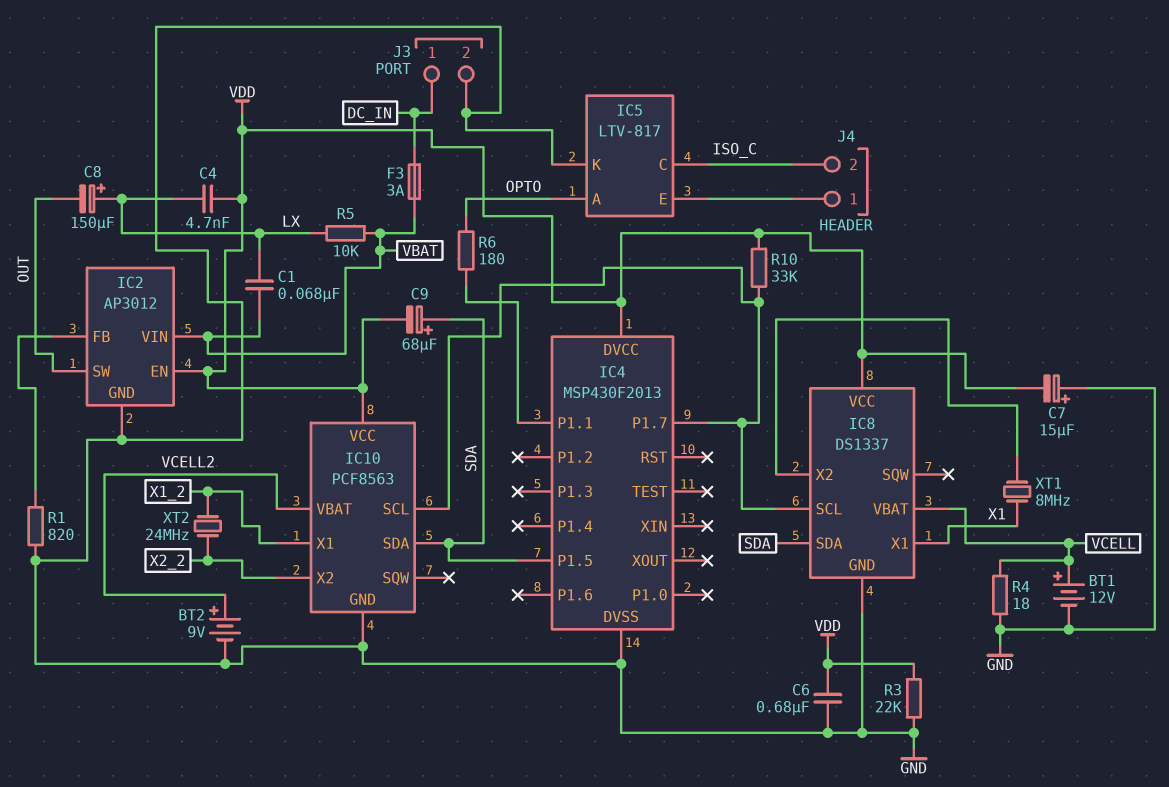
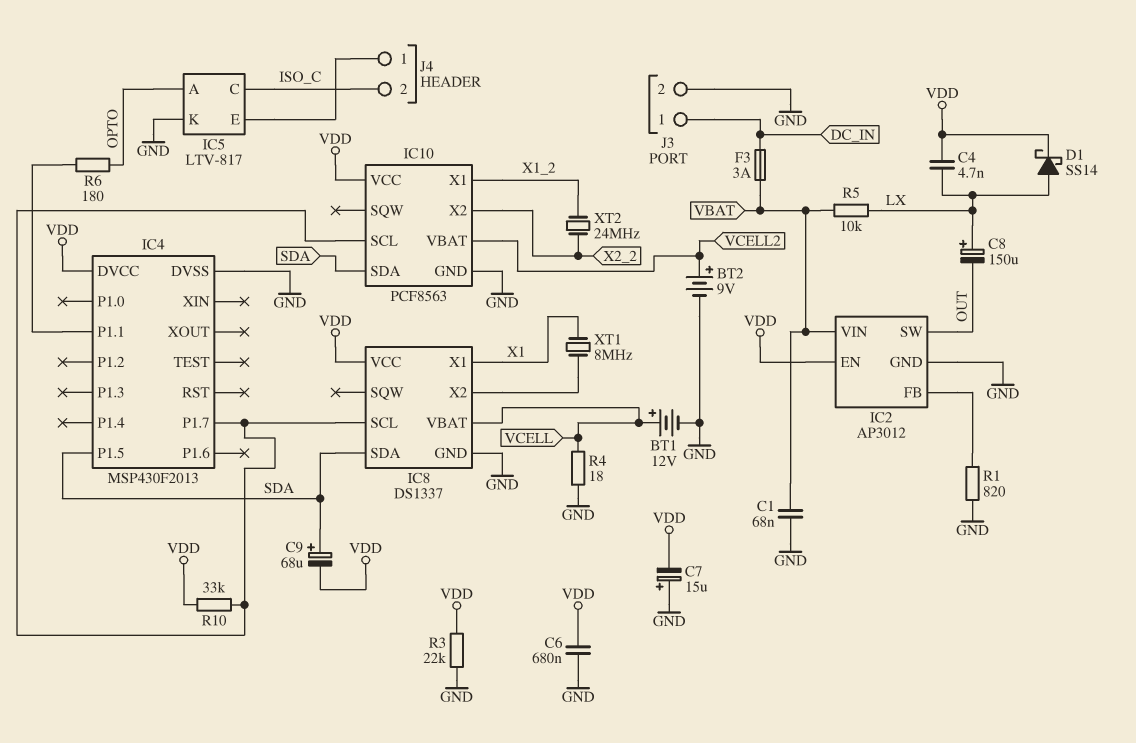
C1: 68nF (LX, VBAT) -> 68nF (GND, VBAT)
D1: none -> schottky SS14 (A LX, K VDD)

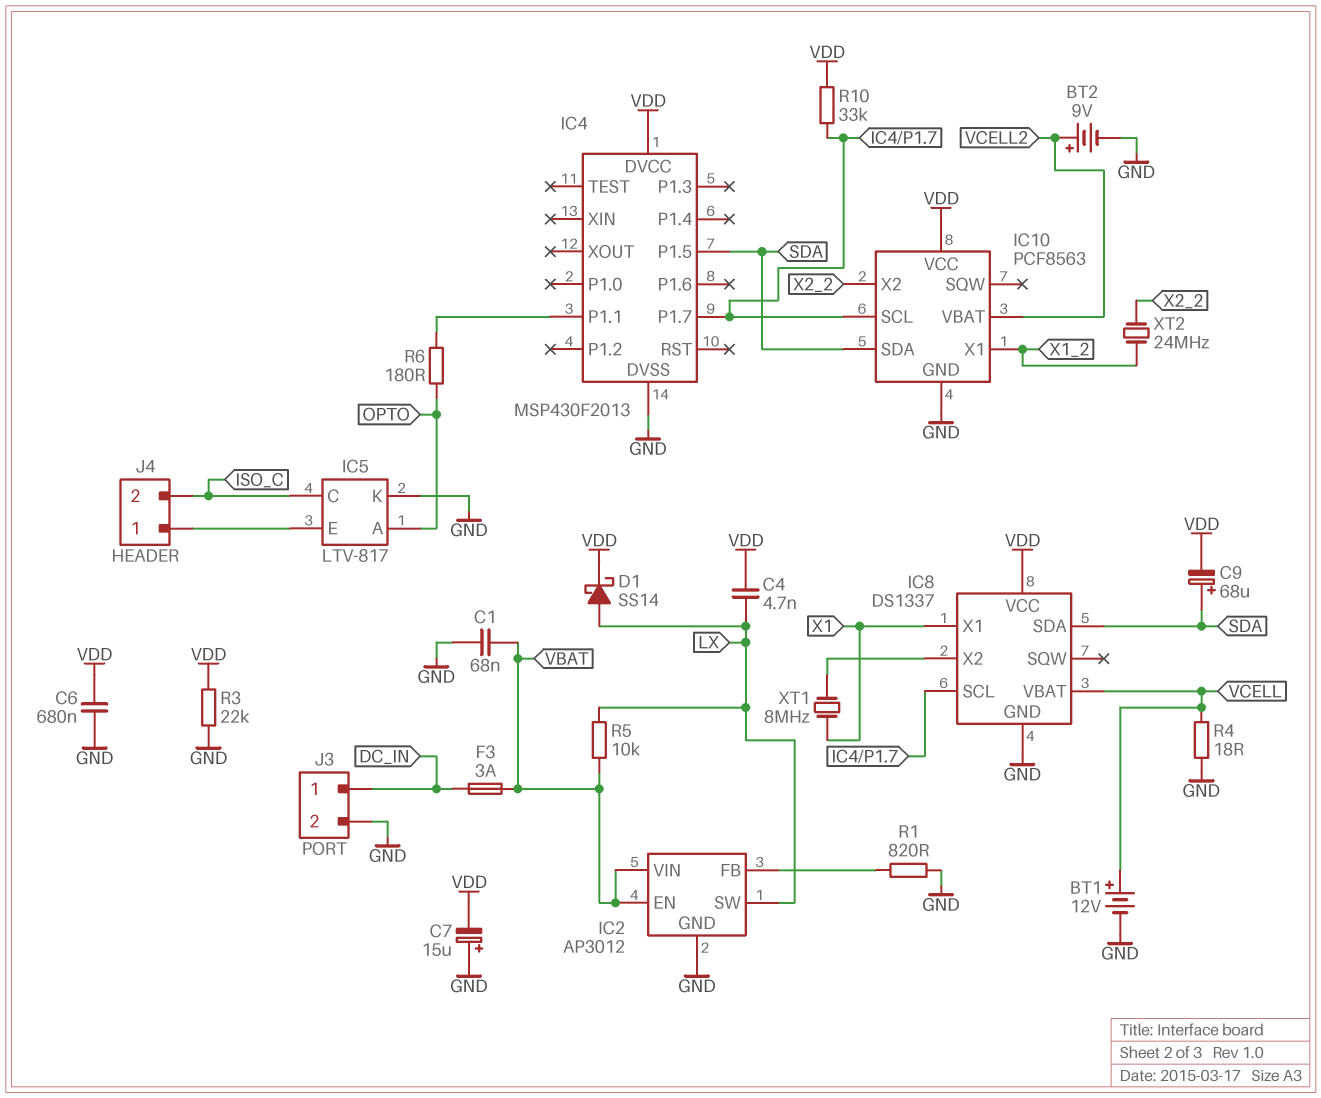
C8: 150uF (plus LX, minus OUT) -> none
IC2 pin EN: VDD -> VBAT
IC2 pin SW: OUT -> LX

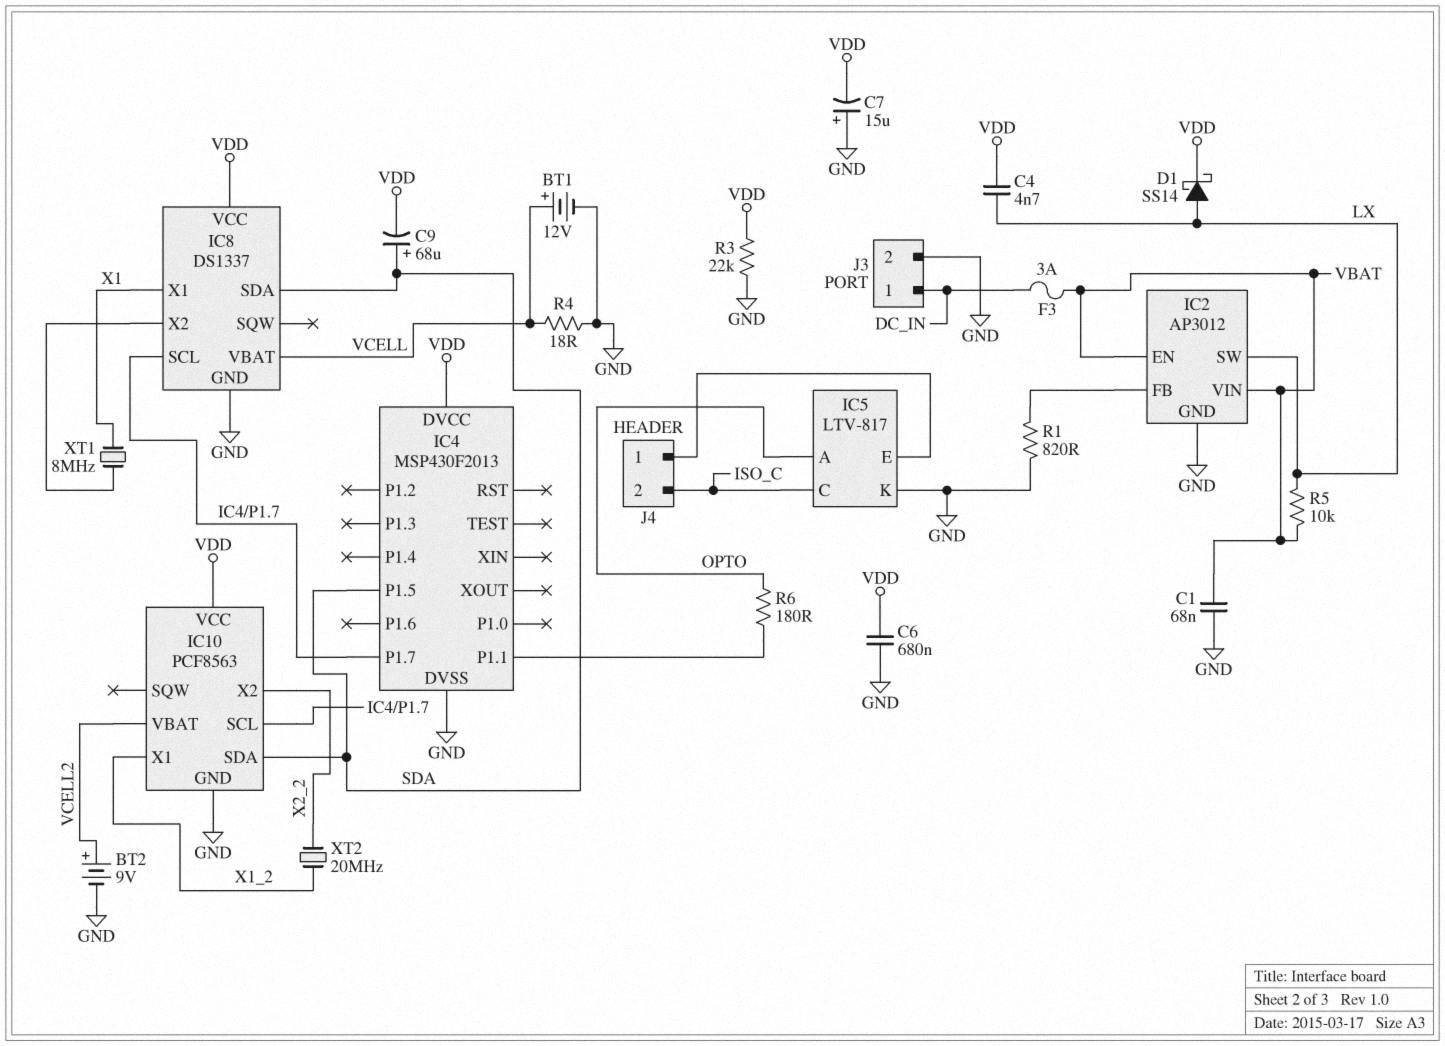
R10: 33k (IC4/P1.7, VDD) -> none
XT2: 24MHz (X1_2, X2_2) -> 20MHz (X1_2, X2_2)

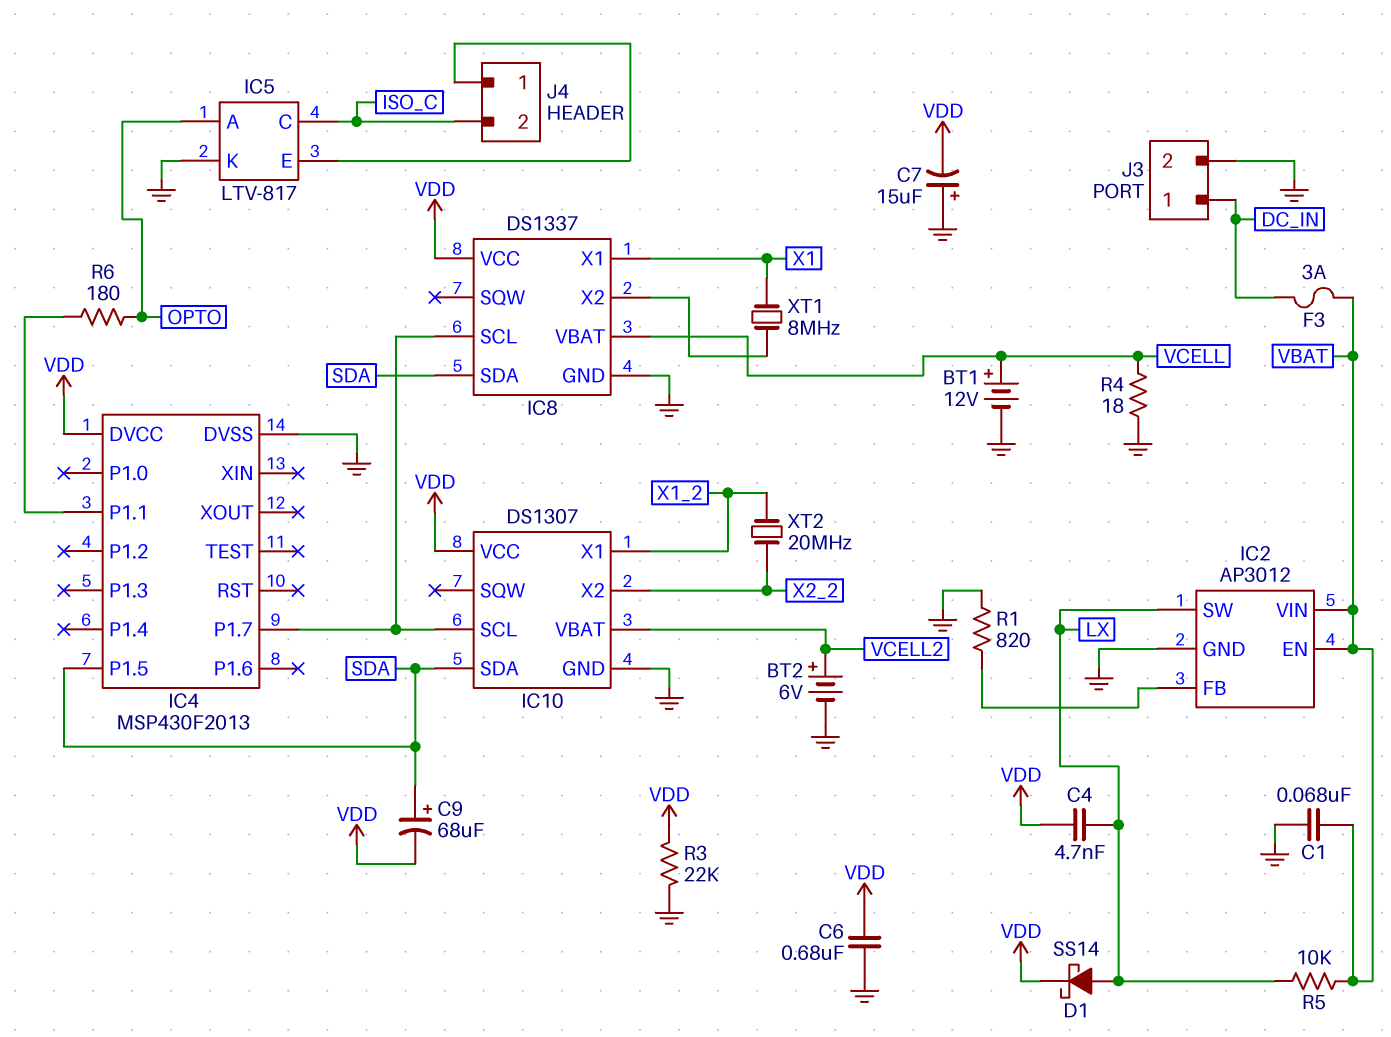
BT2: 9V (plus VCELL2, minus GND) -> 6V (plus VCELL2, minus GND)
IC10: PCF8563 -> DS1307

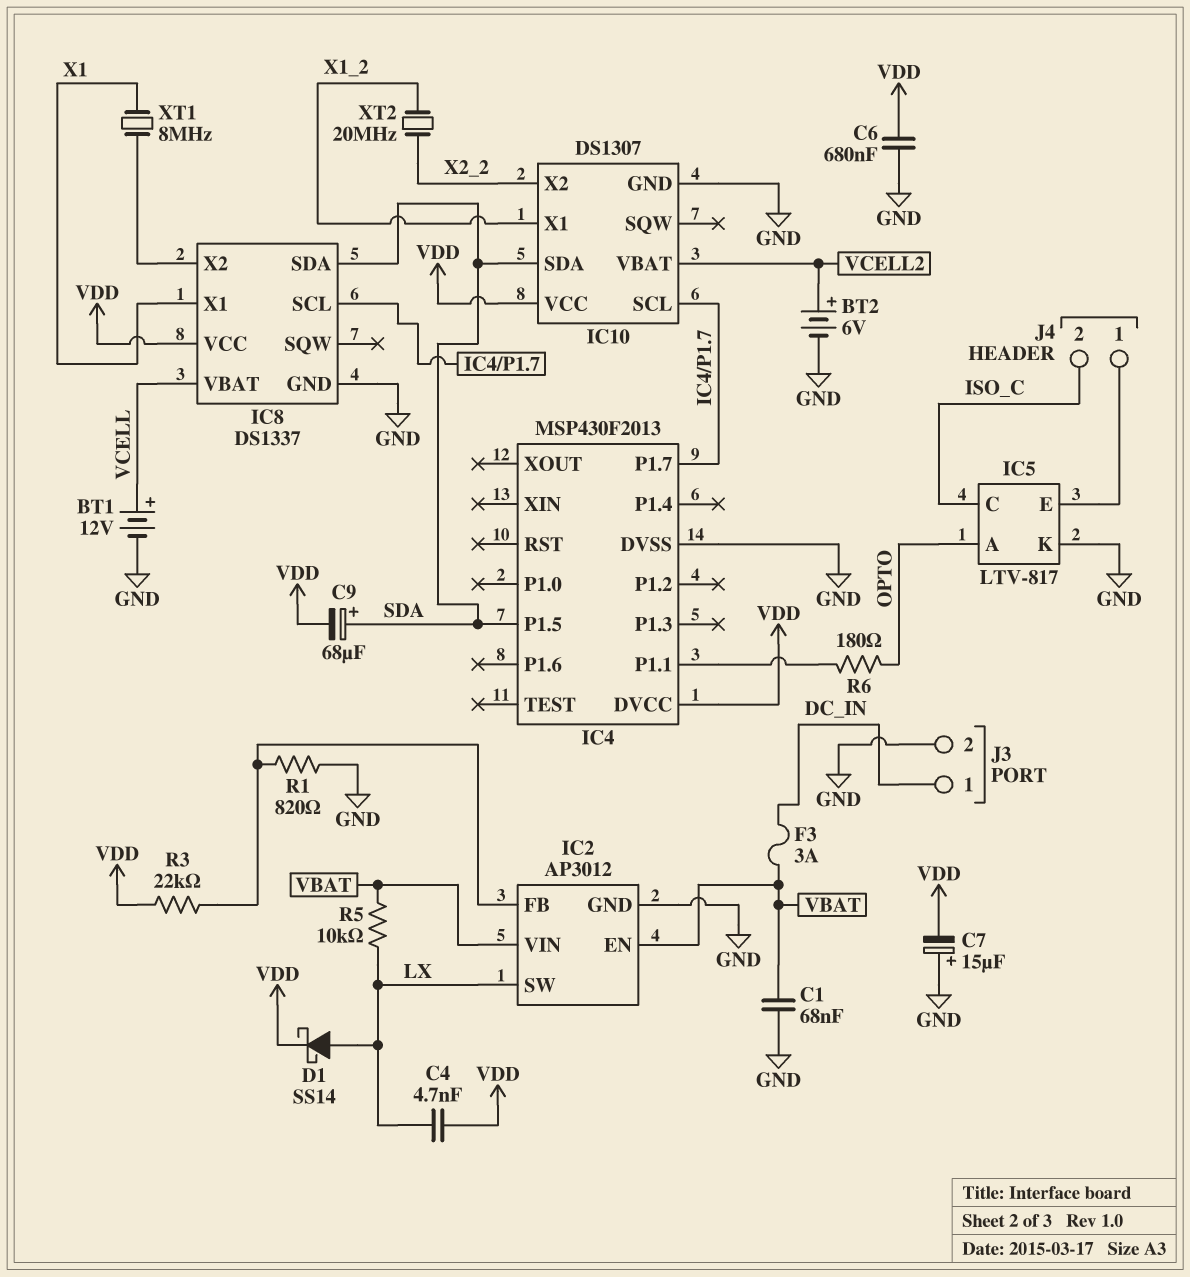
R3: 22k (GND, VDD) -> 22k (IC2/FB, VDD)
R4: 18 (GND, VCELL) -> none

